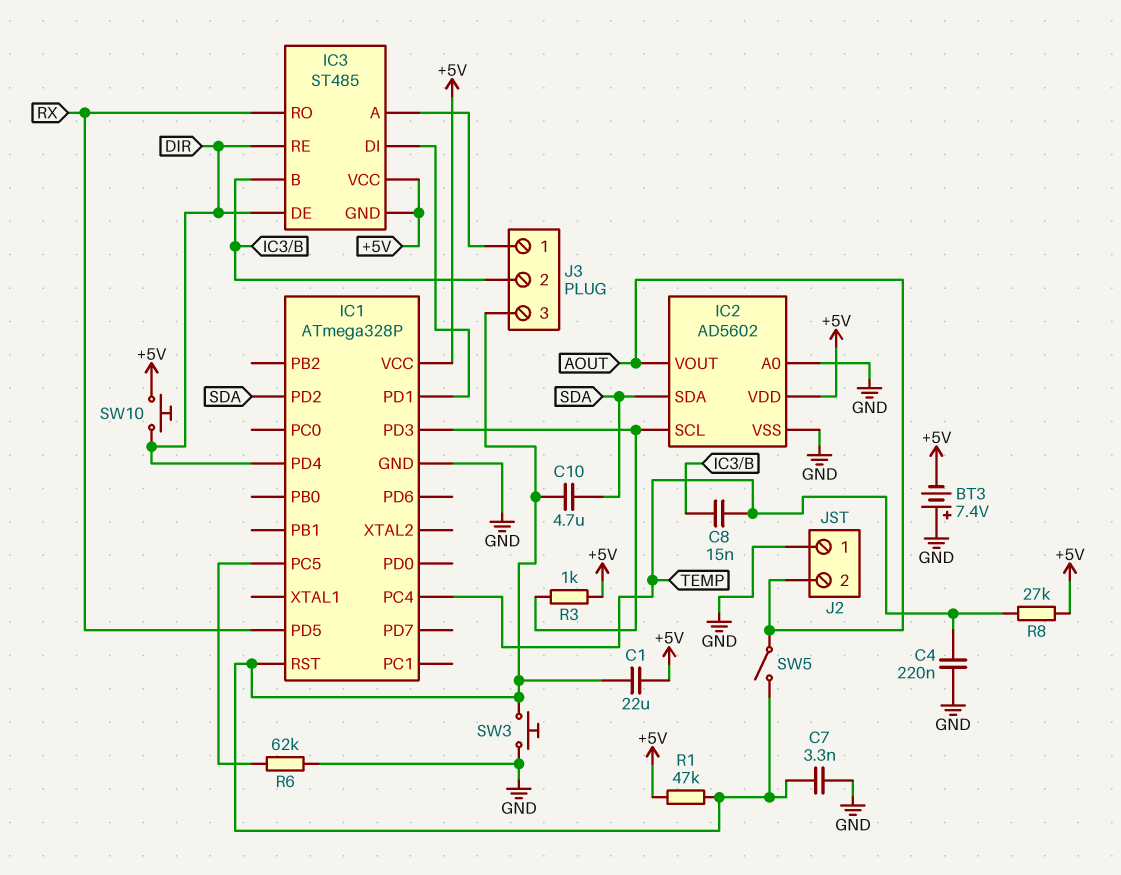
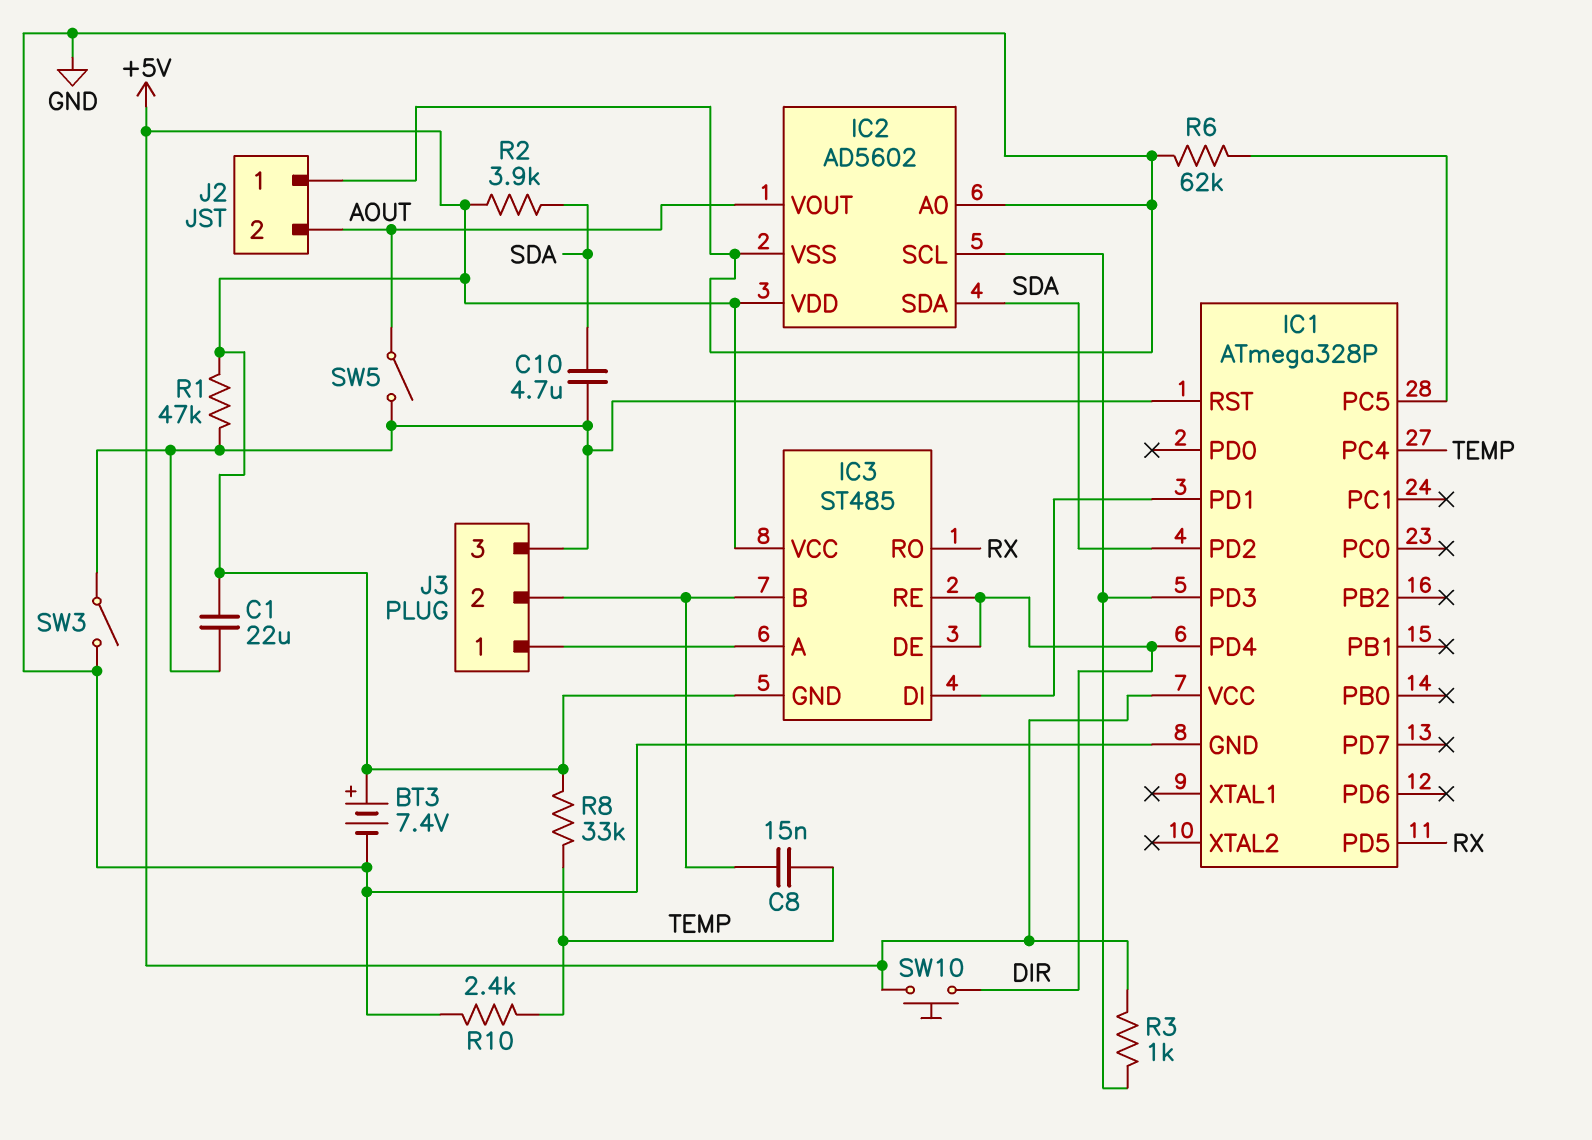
BT3: 7.4V (plus GND, minus +5V) -> 7.4V (plus +5V, minus GND)
C4: 220nF (GND, TEMP) -> none
C7: 3.3nF (GND, IC1/RST) -> none
R2: none -> 3.9k (+5V, SDA)
R8: 27k (+5V, TEMP) -> 33k (+5V, TEMP)
R10: none -> 2.4k (GND, TEMP)
SW3: button (GND, IC1/RST) -> switch (GND, IC1/RST)

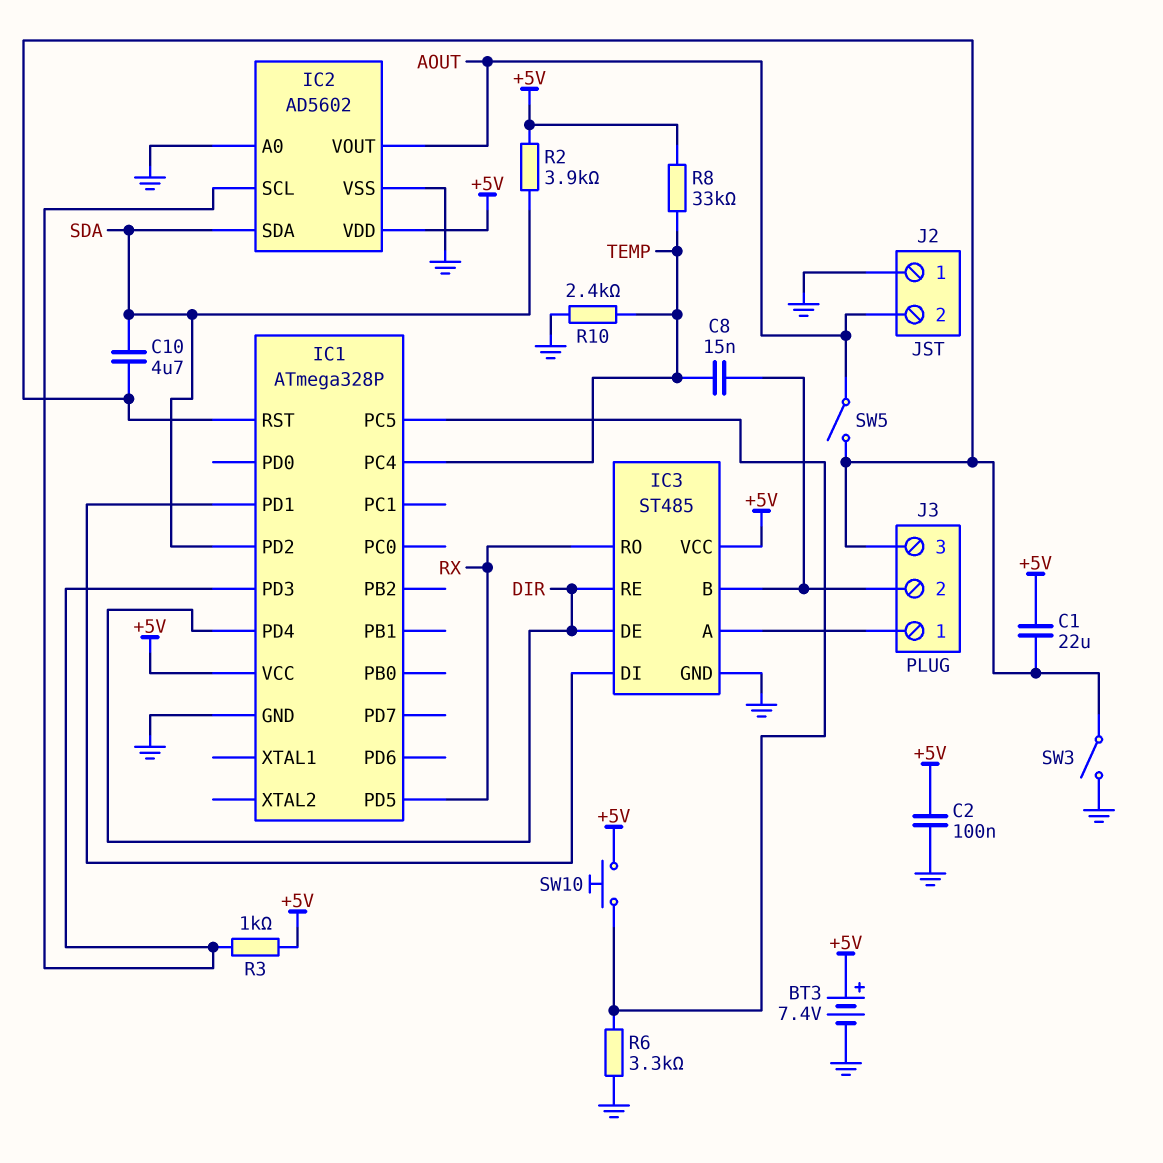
C2: none -> 100nF (+5V, GND)
IC3 pin GND: +5V -> GND
R1: 47k (+5V, IC1/RST) -> none
R6: 62k (GND, IC1/PC5) -> 3.3k (GND, IC1/PC5)
SW10: button (+5V, DIR) -> button (+5V, IC1/PC5)

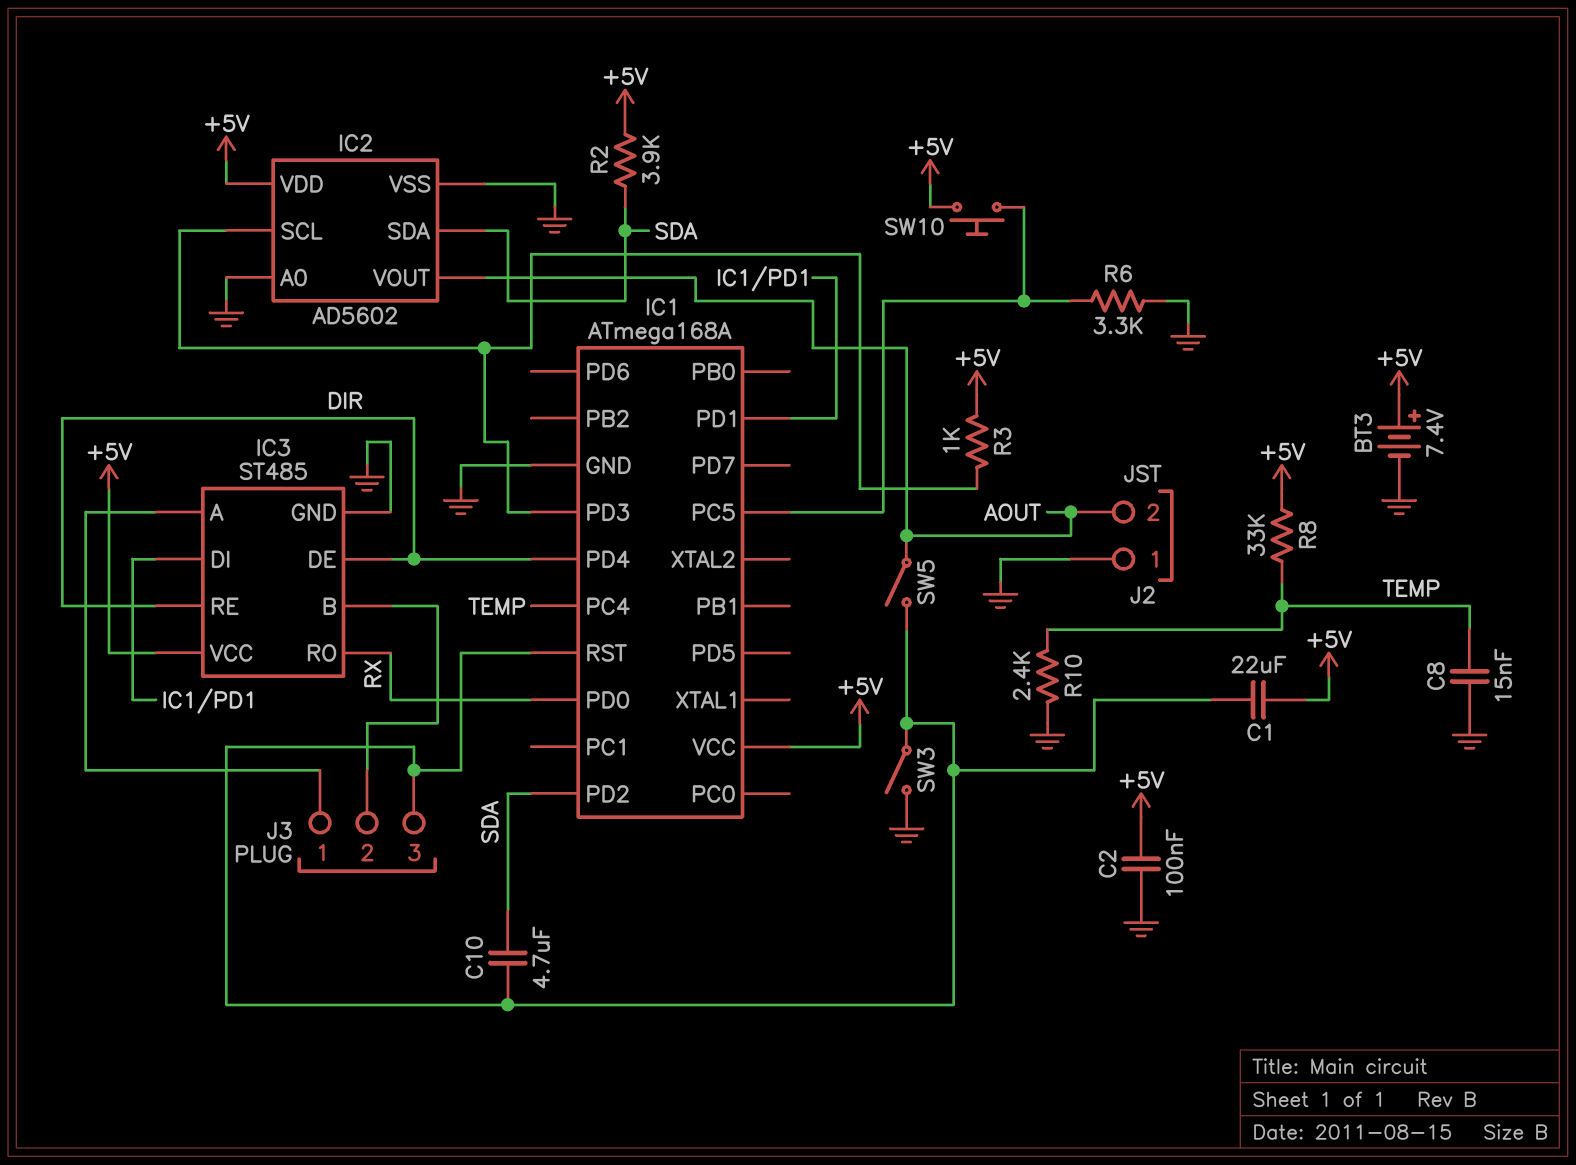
C8: 15nF (IC3/B, TEMP) -> 15nF (GND, TEMP)
IC1: ATmega328P -> ATmega168A
IC1 pin PD0: none -> RX
IC1 pin PD5: RX -> none

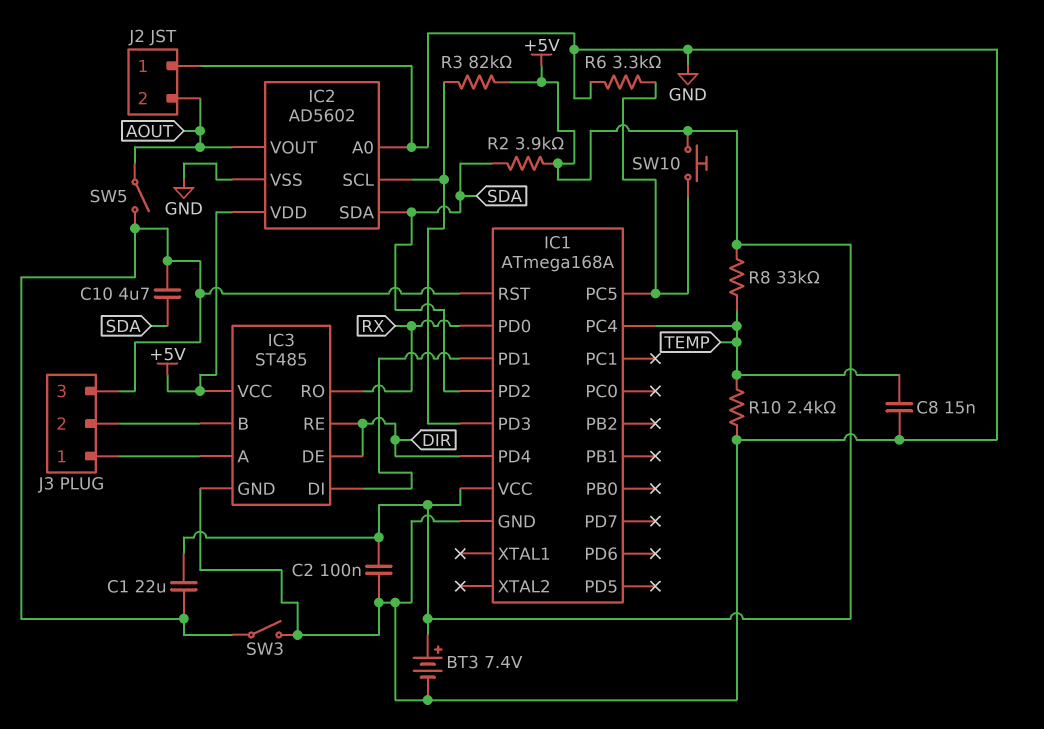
R3: 1k (+5V, IC1/PD3) -> 82k (+5V, IC1/PD3)

